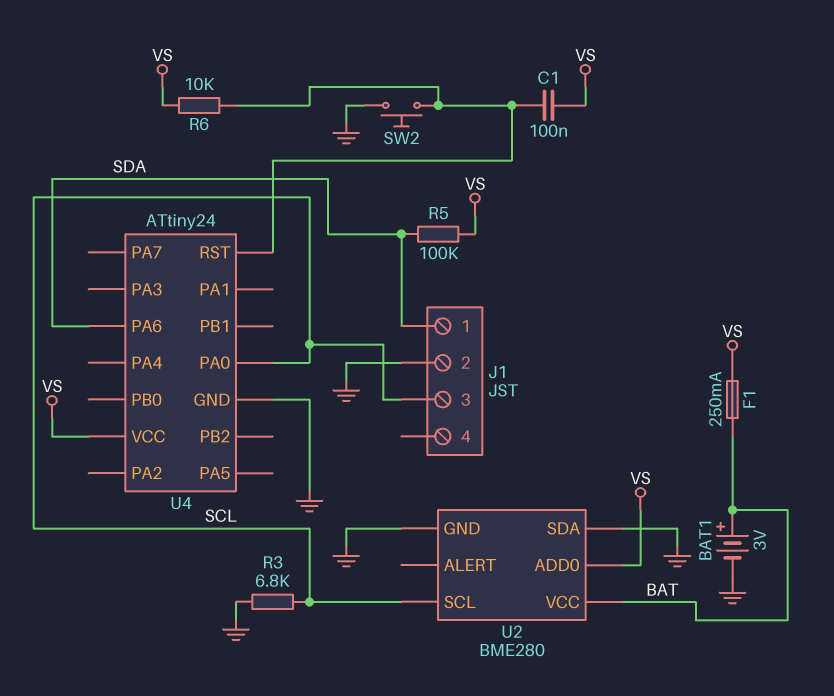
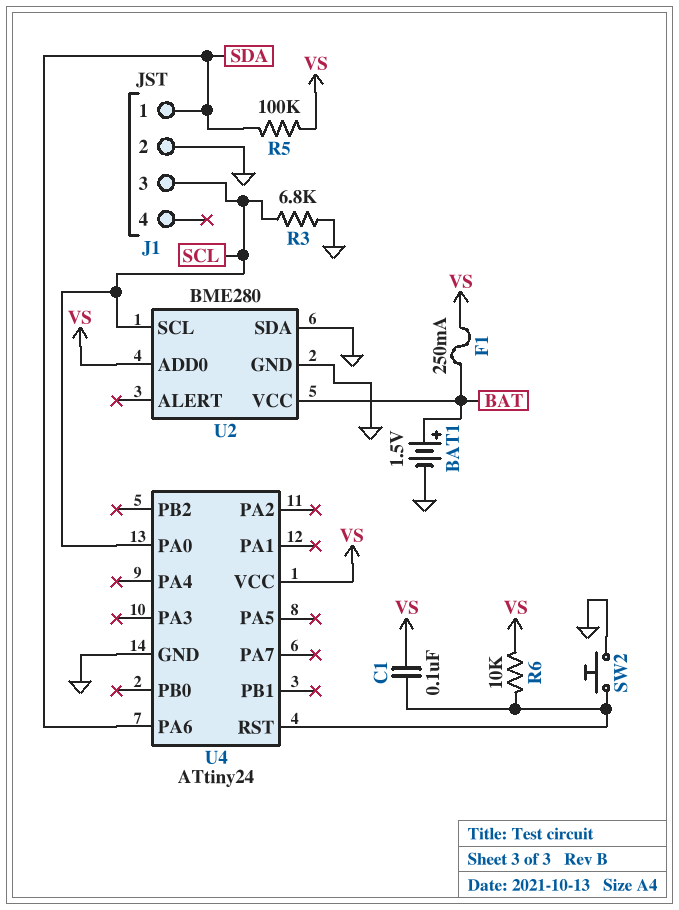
BAT1: 3V (plus BAT, minus GND) -> 1.5V (plus BAT, minus GND)

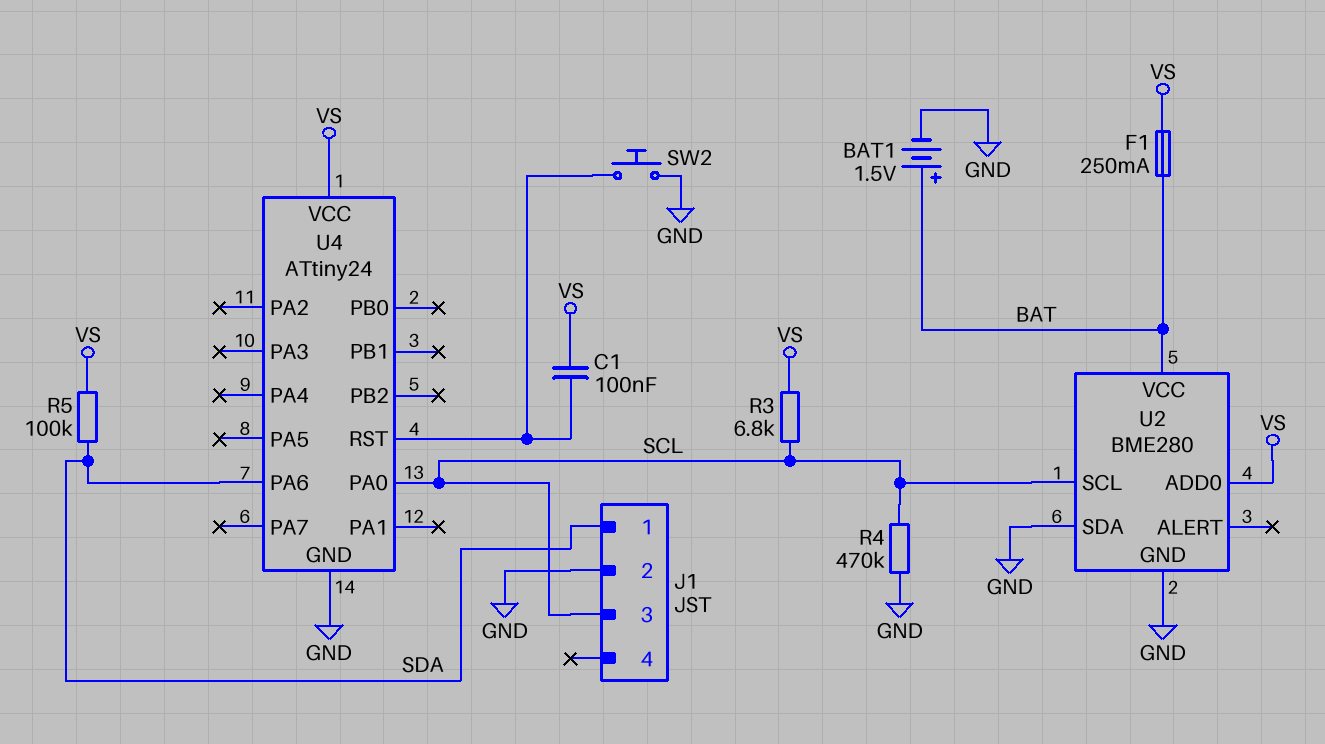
R3: 6.8k (GND, SCL) -> 6.8k (SCL, VS)
R4: none -> 470k (GND, SCL)
R6: 10k (U4/RST, VS) -> none

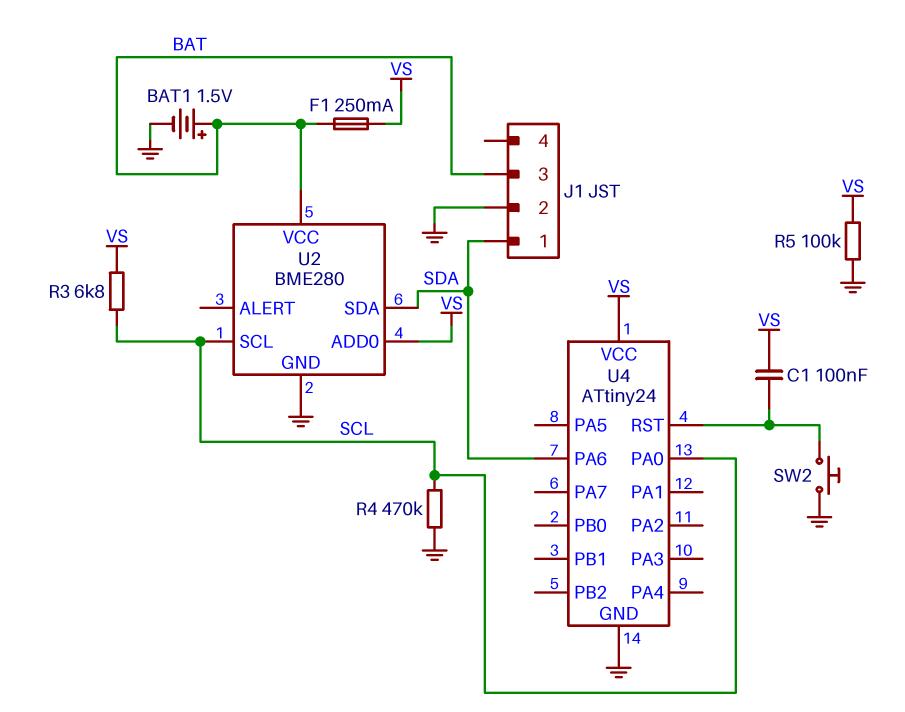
J1 pin 3: SCL -> BAT
R5: 100k (SDA, VS) -> 100k (GND, VS)
U2 pin SDA: GND -> SDA

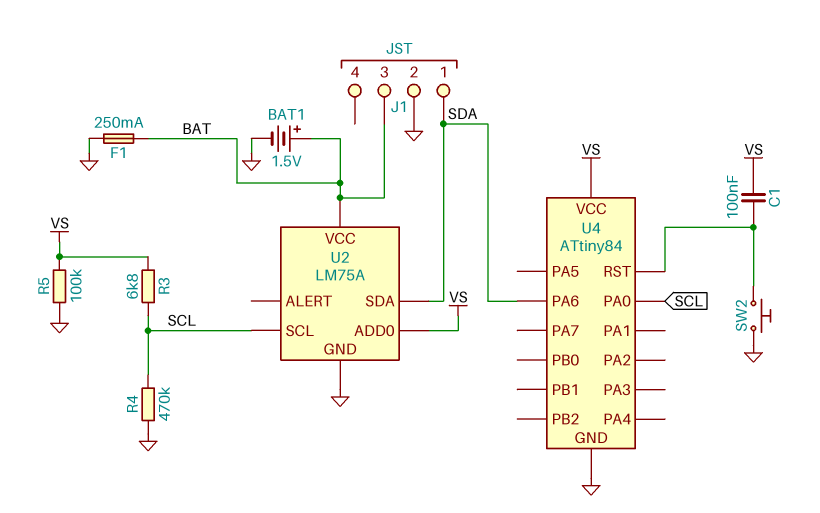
F1: 250mA (BAT, VS) -> 250mA (BAT, GND)
U2: BME280 -> LM75A
U4: ATtiny24 -> ATtiny84

